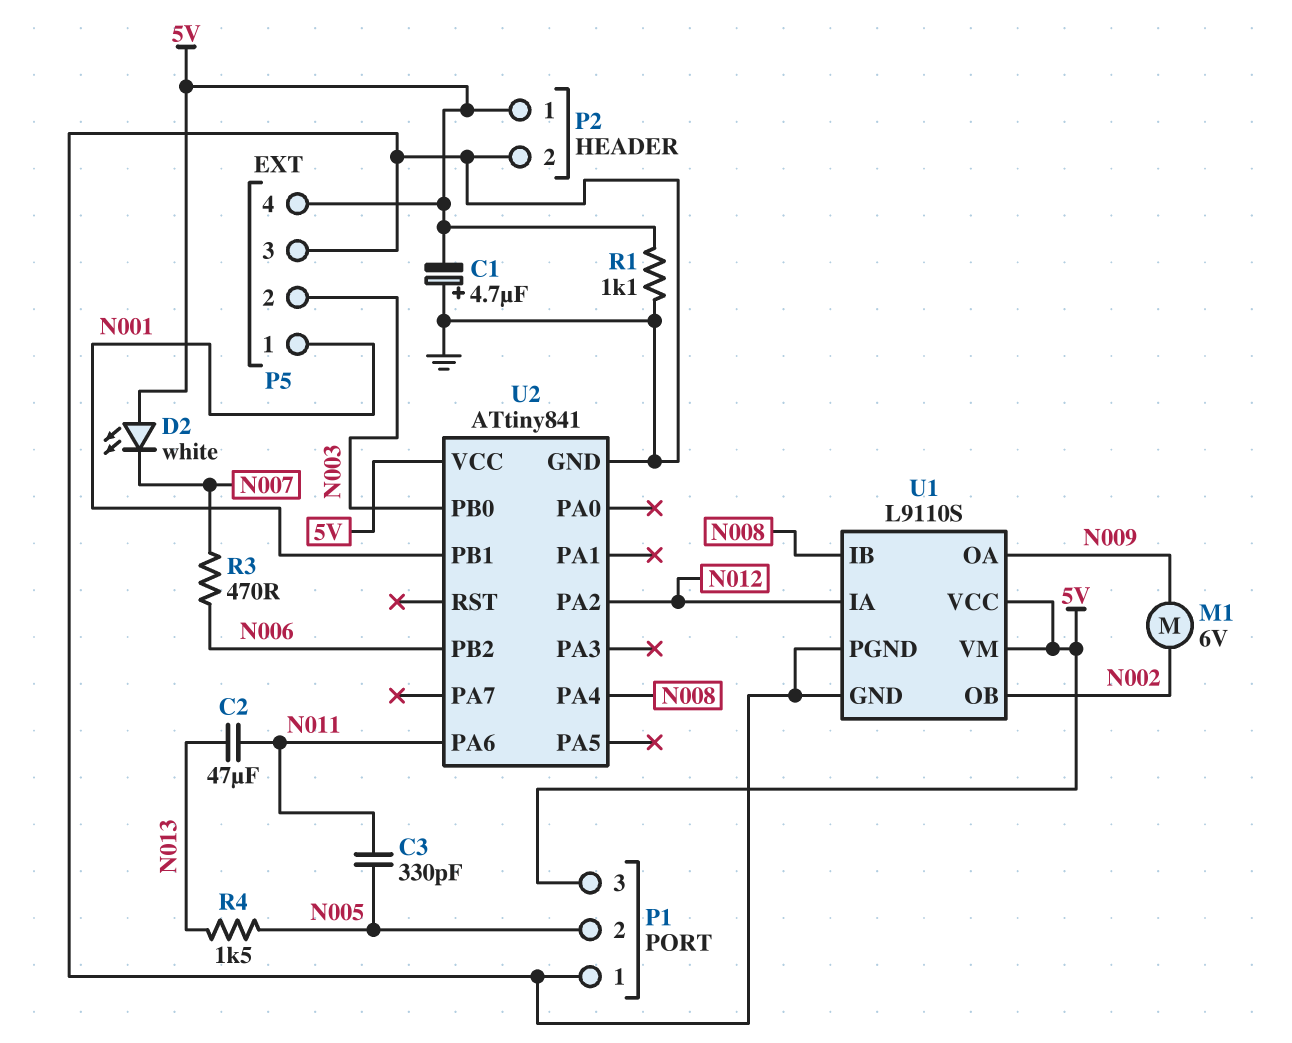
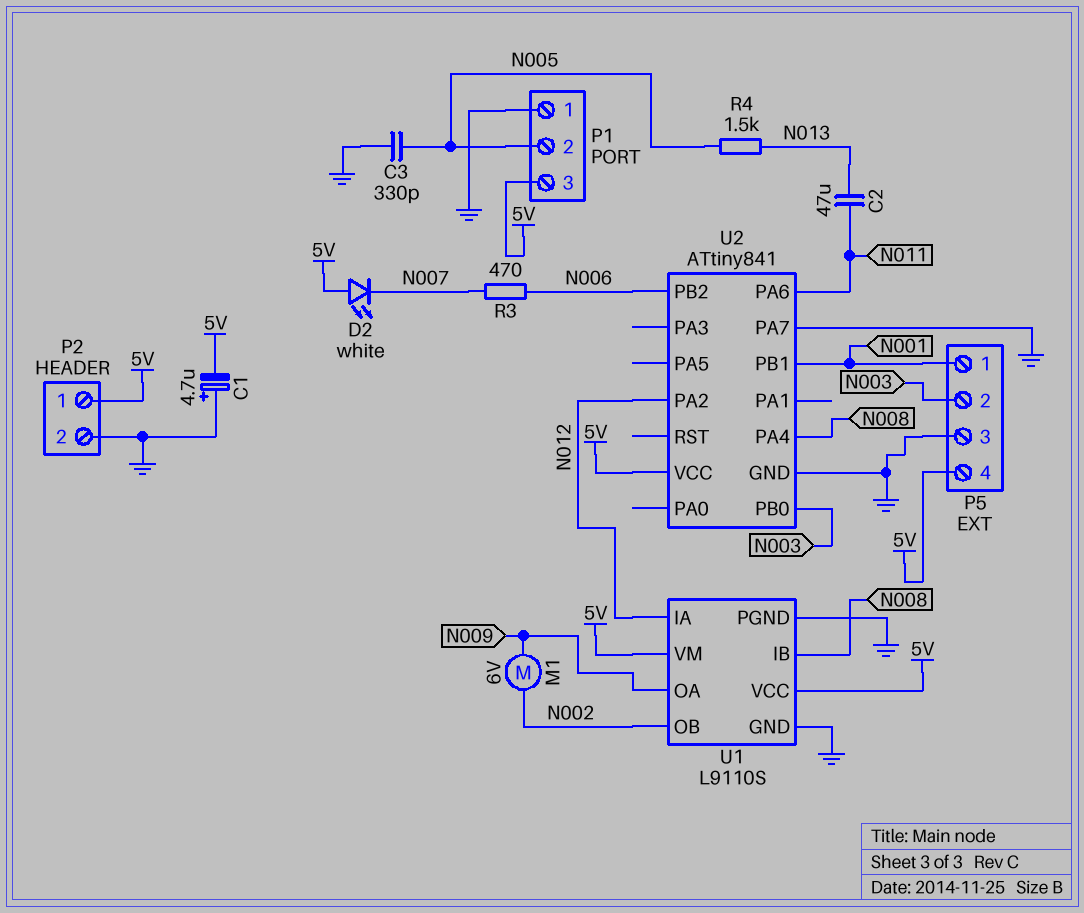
C3: 330pF (N005, N011) -> 330pF (GND, N005)
R1: 1.1k (5V, GND) -> none
U2 pin PA7: none -> GND

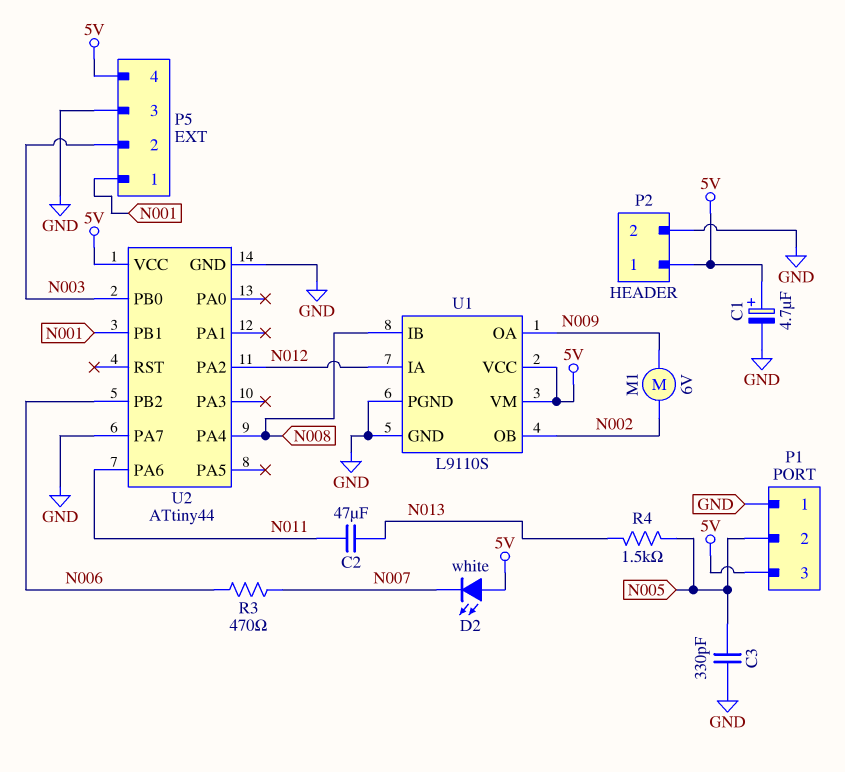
C1: 4.7uF (plus GND, minus 5V) -> 4.7uF (plus 5V, minus GND)
U2: ATtiny841 -> ATtiny44

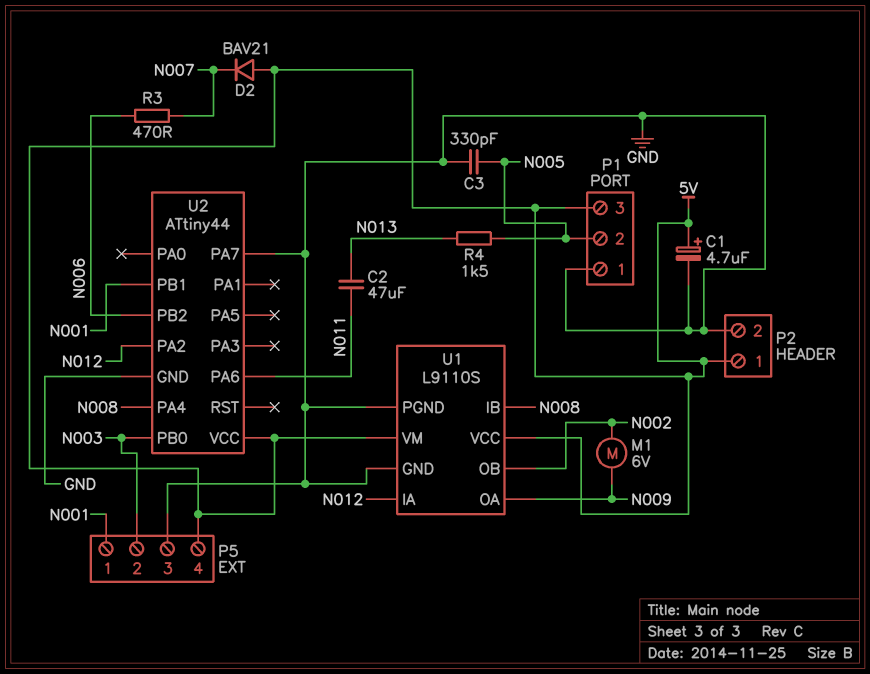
D2: LED white (A 5V, K N007) -> diode BAV21 (A 5V, K N007)

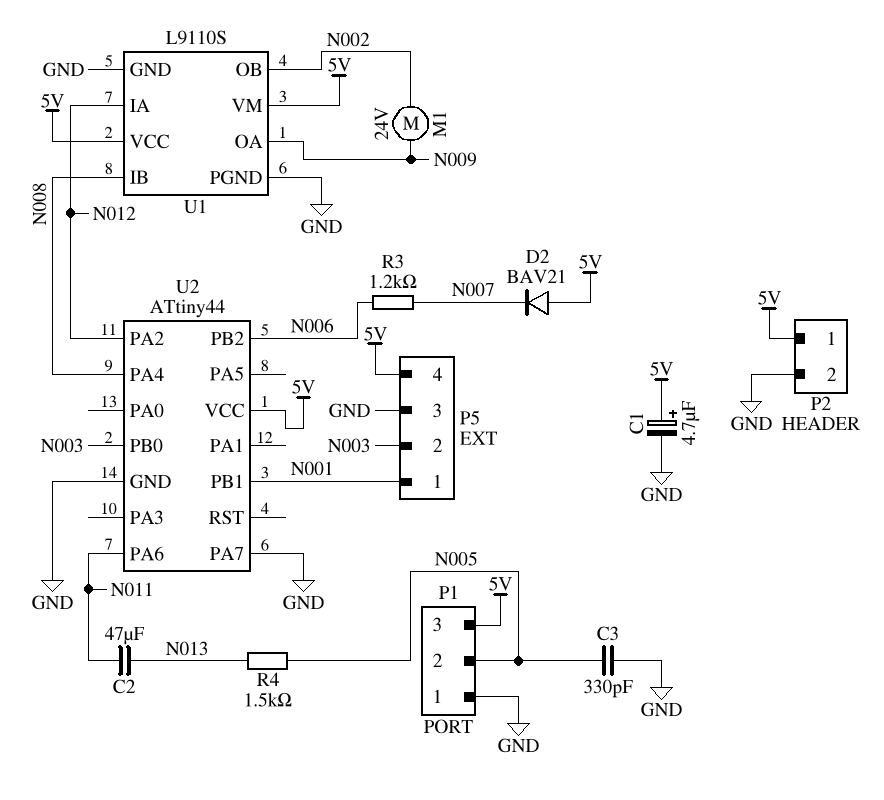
M1: motor 6V (N002, N009) -> motor 24V (N002, N009)
R3: 470 (N006, N007) -> 1.2k (N006, N007)

